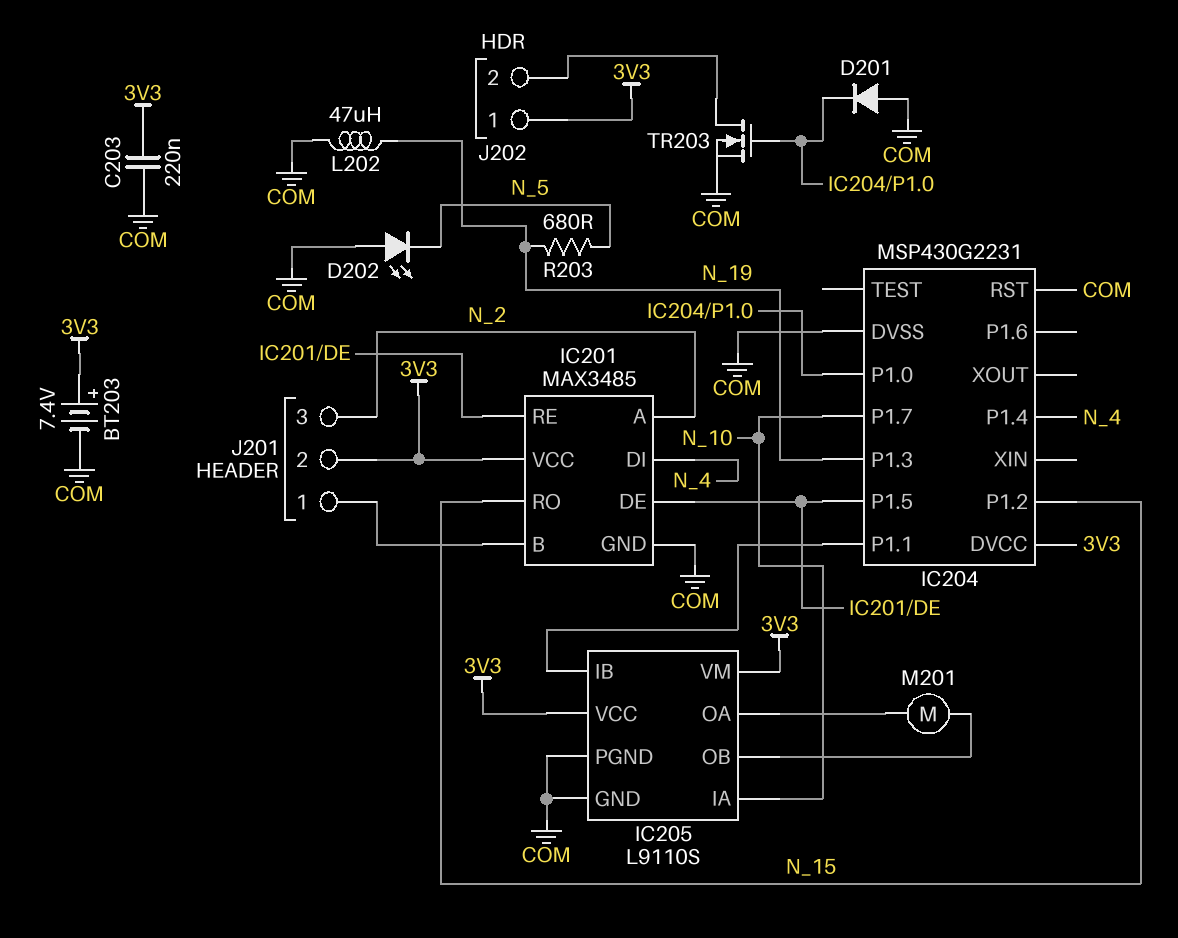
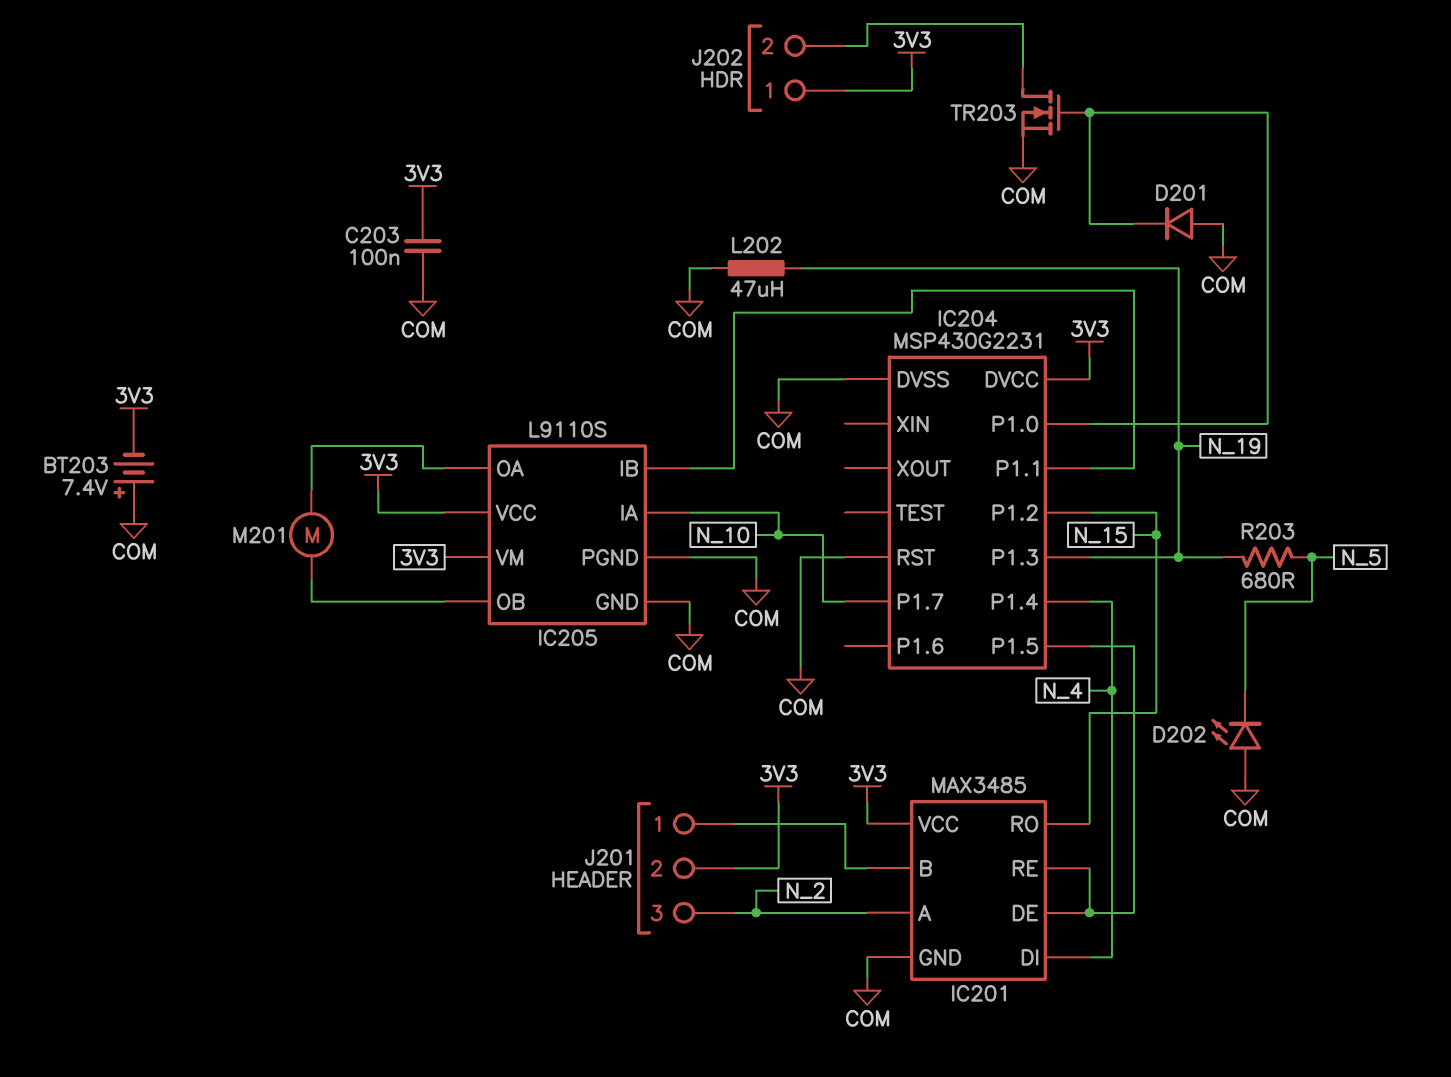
BT203: 7.4V (plus 3V3, minus COM) -> 7.4V (plus COM, minus 3V3)
C203: 220nF (3V3, COM) -> 100nF (3V3, COM)

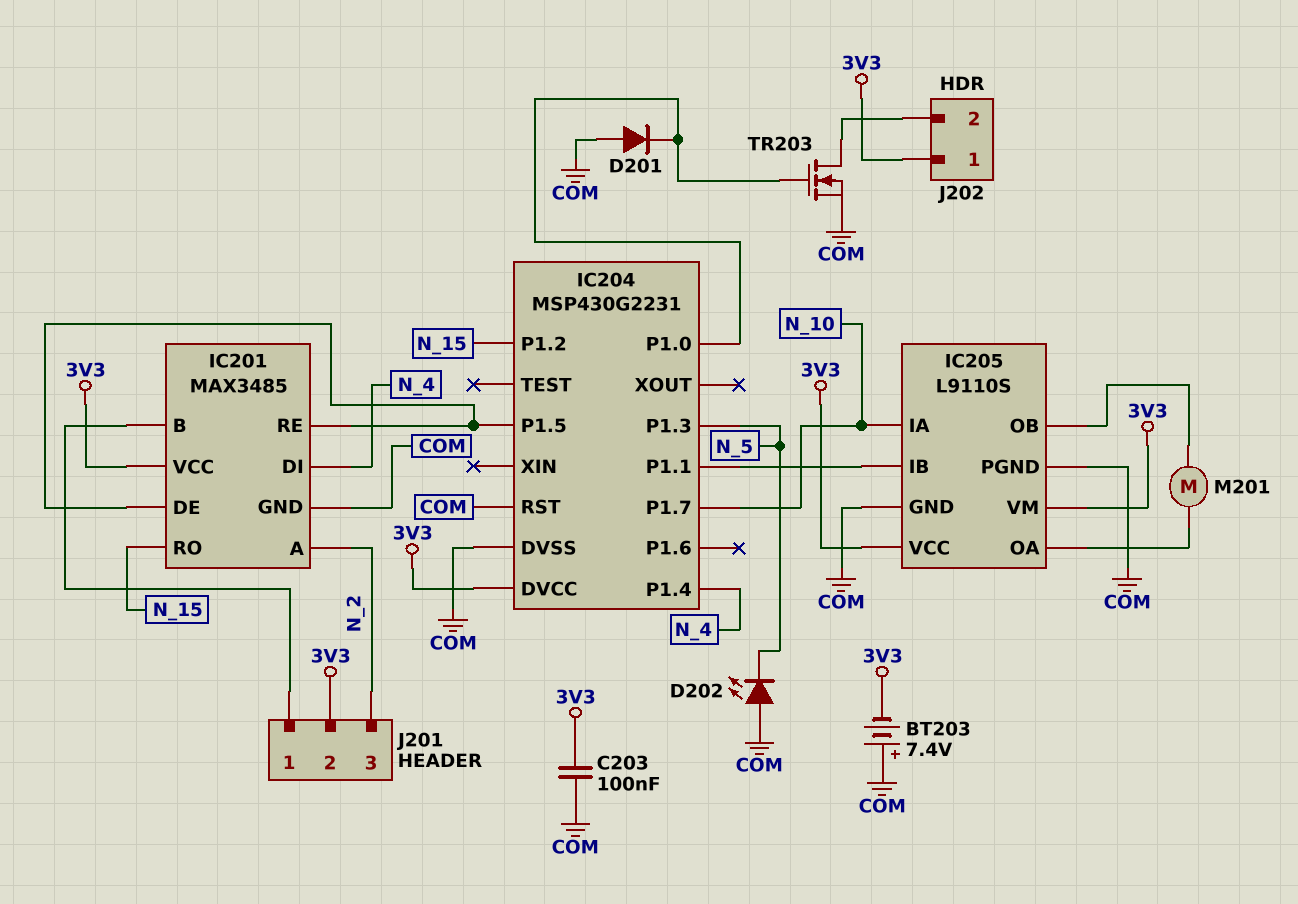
IC204 pin P1.3: N_19 -> N_5
L202: 47uH (COM, N_19) -> none
R203: 680 (N_5, N_19) -> none

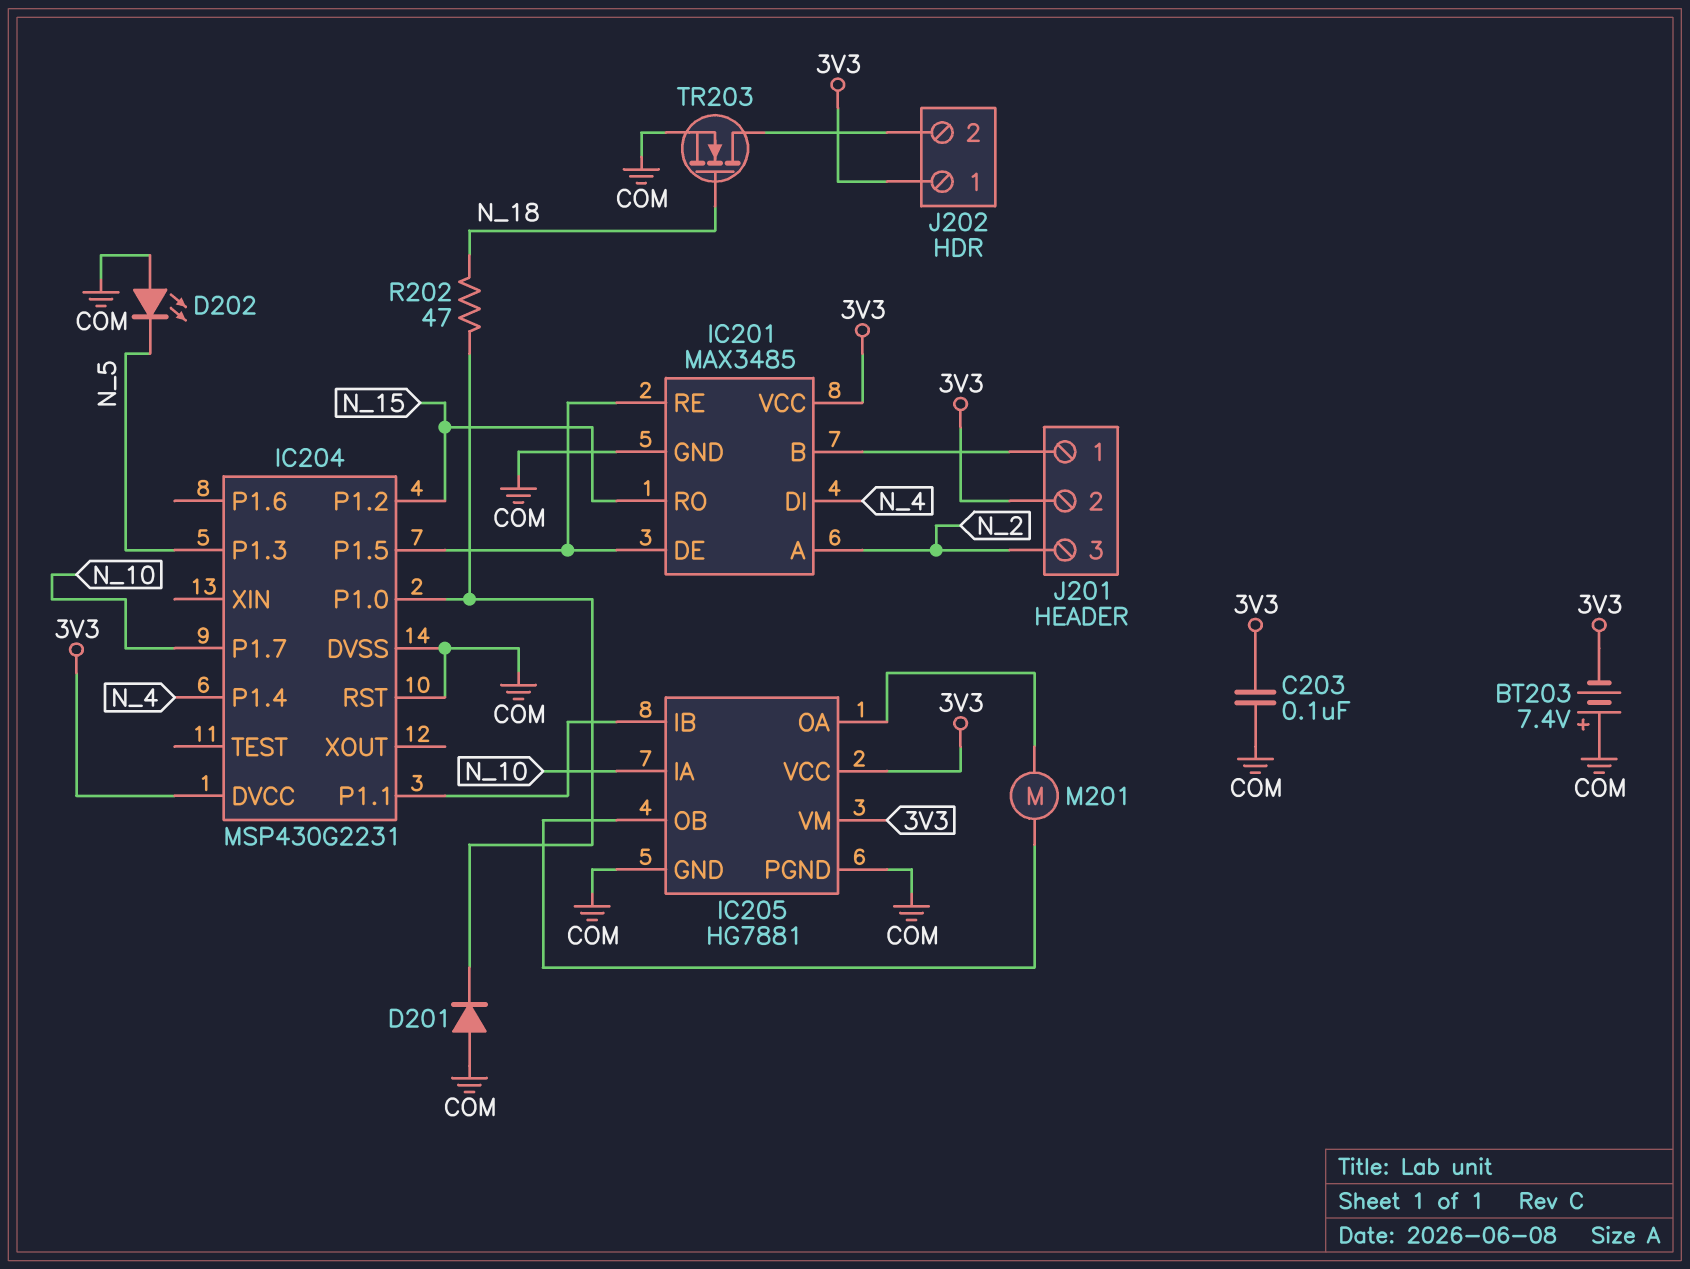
IC205: L9110S -> HG7881
R202: none -> 47 (IC204/P1.0, N_18)
TR203: NMOS (G IC204/P1.0, D J202/2, S COM) -> NMOS (G N_18, D J202/2, S COM)

